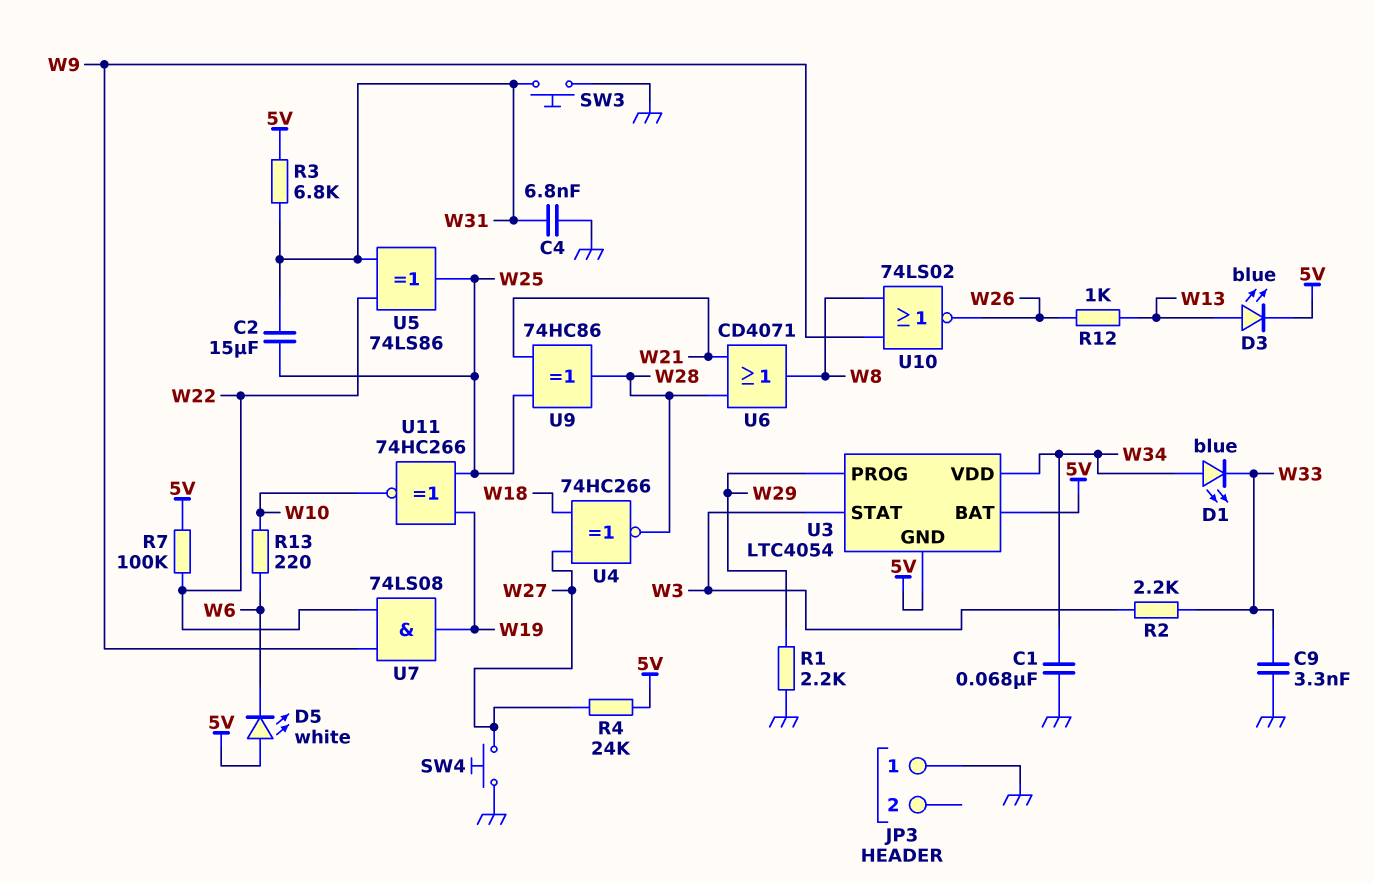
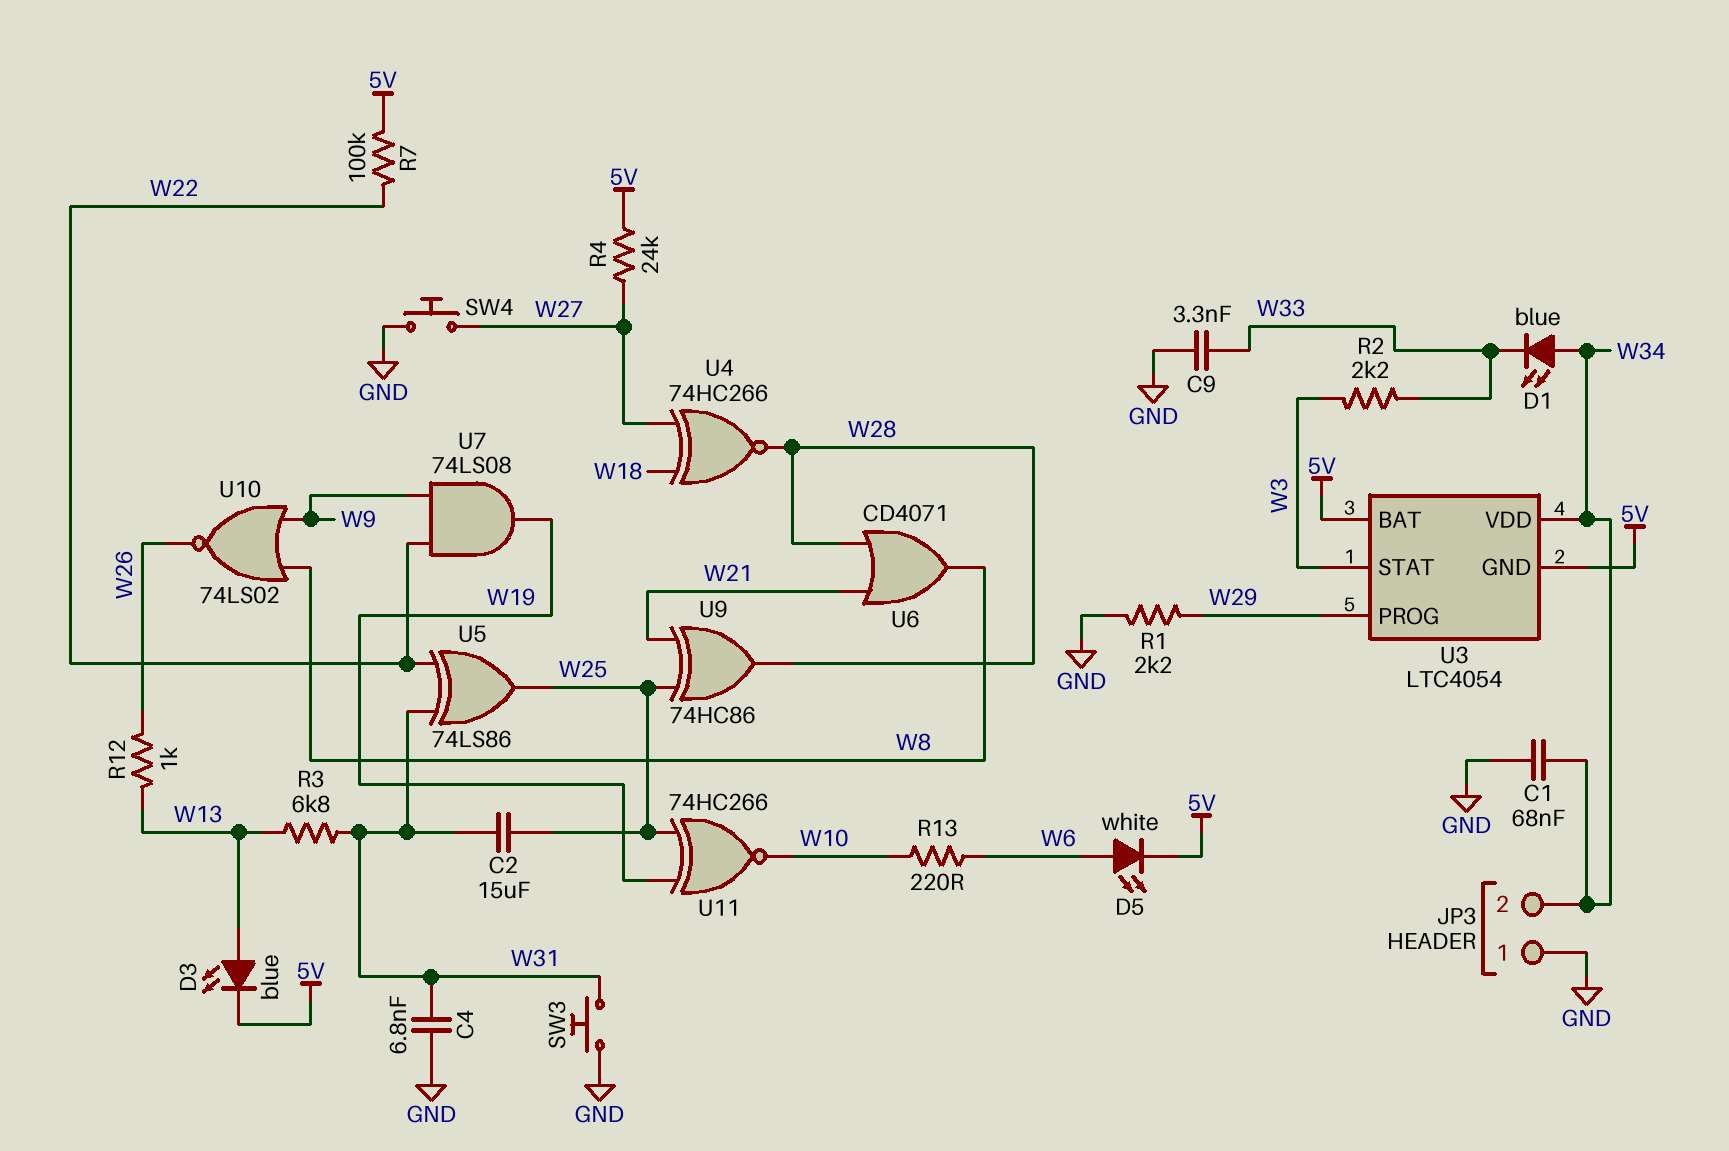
D5: LED white (A 5V, K W6) -> LED white (A W6, K 5V)
JP3 pin 2: none -> W34
R3: 6.8k (5V, W31) -> 6.8k (W13, W31)

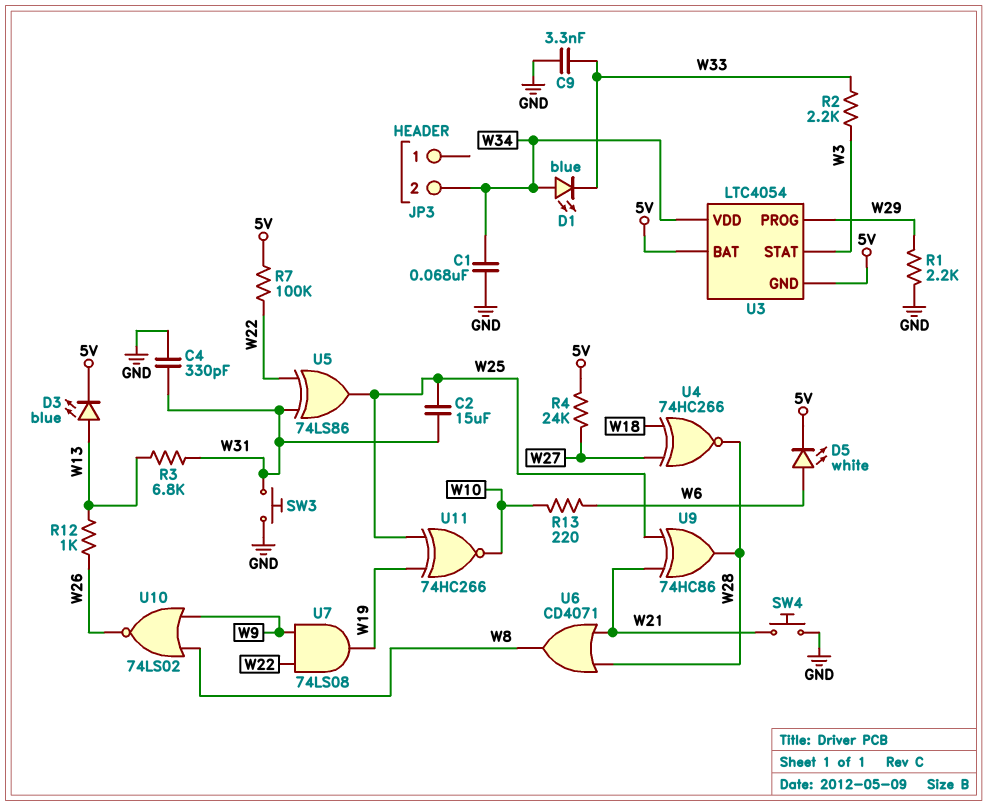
C4: 6.8nF (GND, W31) -> 330pF (GND, W31)
JP3 pin 1: GND -> none
SW4: button (GND, W27) -> button (GND, W21)

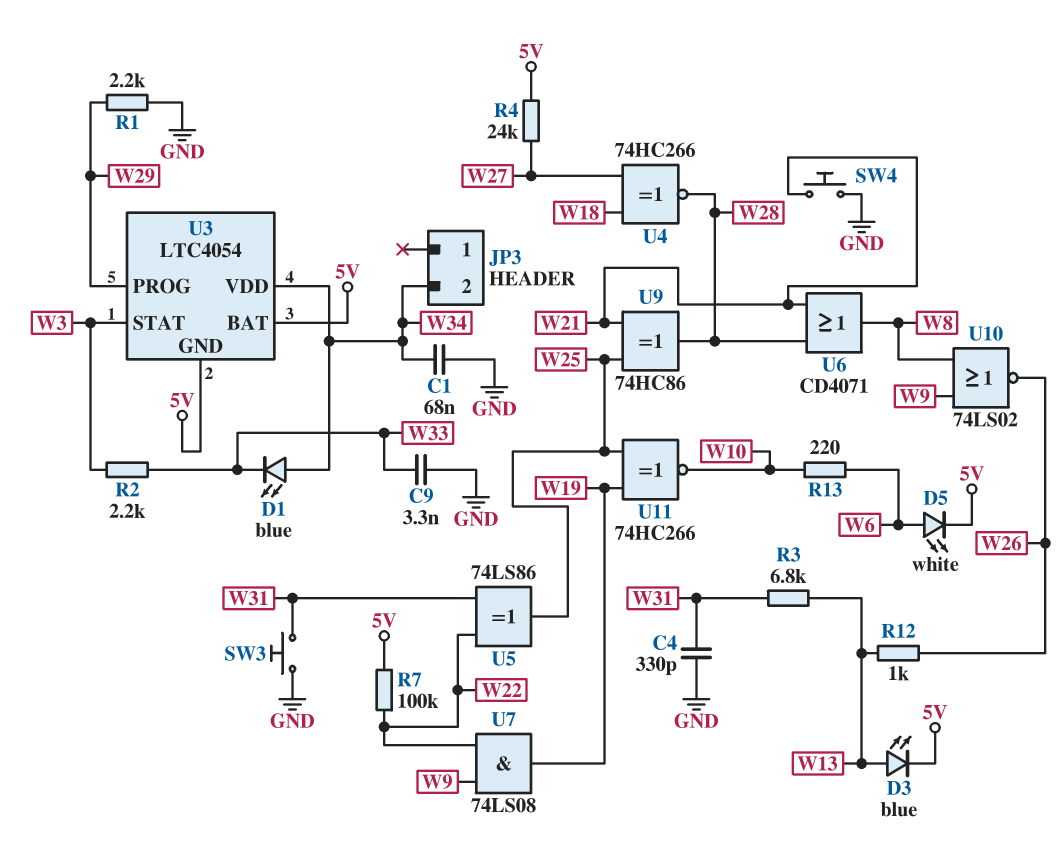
C2: 15uF (W25, W31) -> none

